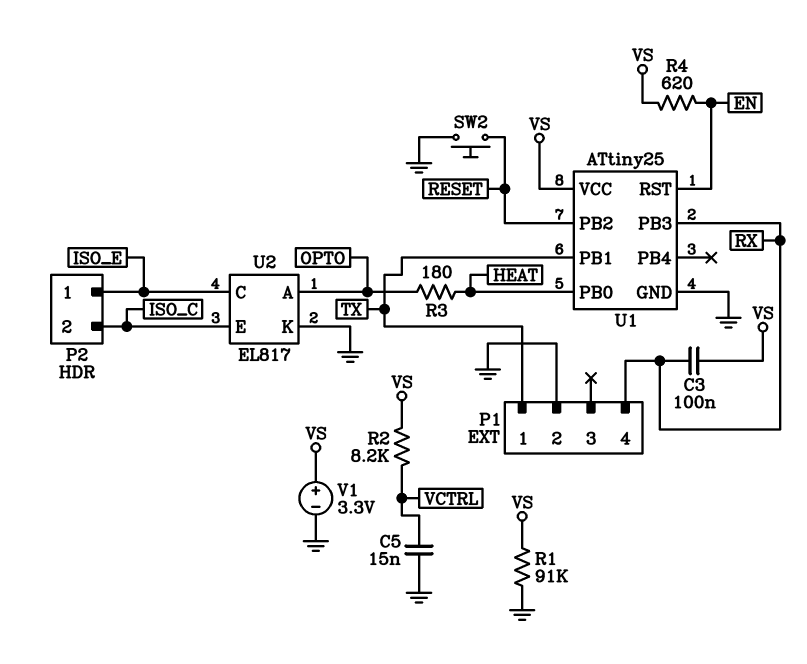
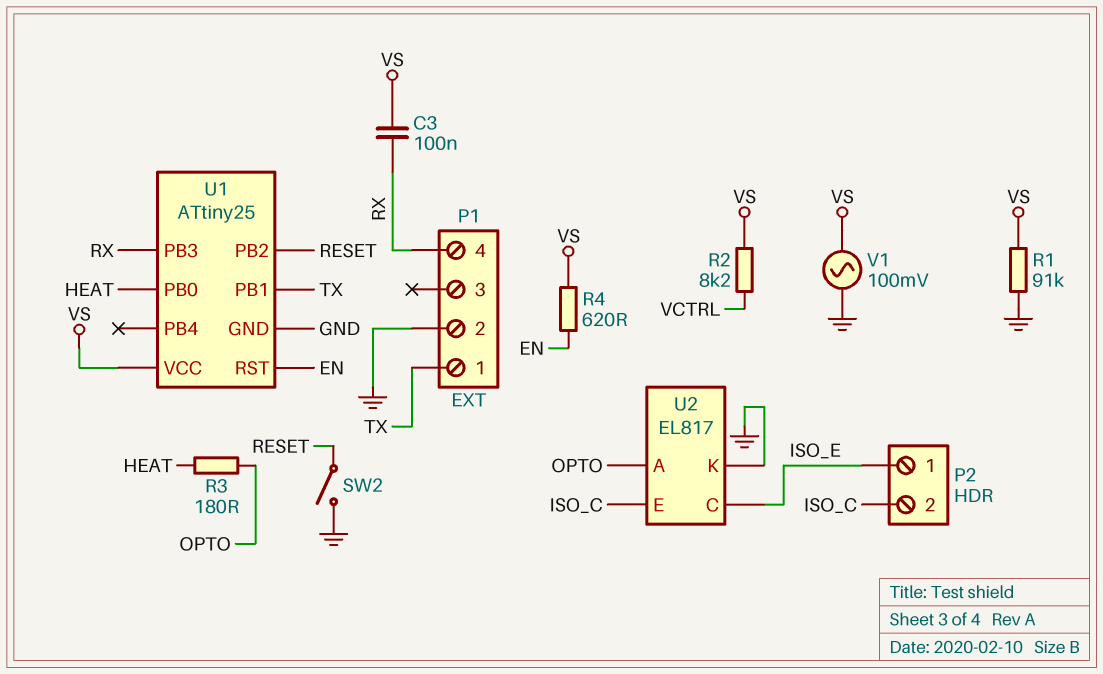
C5: 15nF (GND, VCTRL) -> none
SW2: button (GND, RESET) -> switch (GND, RESET)
V1: 3.3V (plus VS, minus GND) -> AC 100mV (GND, VS)

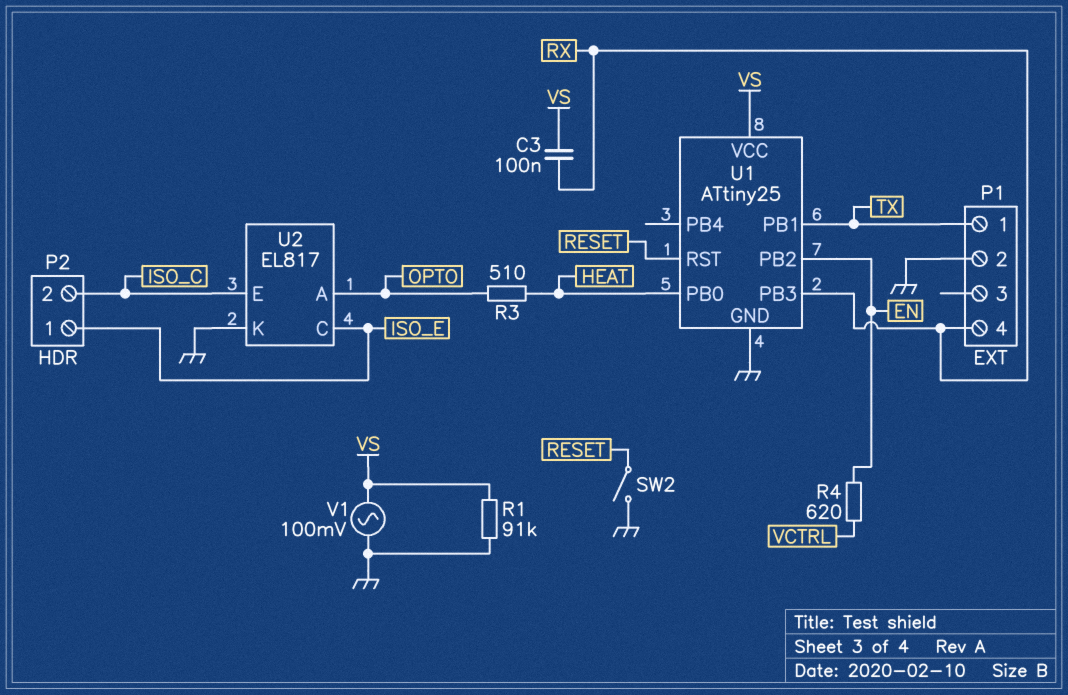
R2: 8.2k (VCTRL, VS) -> none
R3: 180 (HEAT, OPTO) -> 510 (HEAT, OPTO)
R4: 620 (EN, VS) -> 620 (EN, VCTRL)
U1 pin PB2: RESET -> EN
U1 pin RST: EN -> RESET

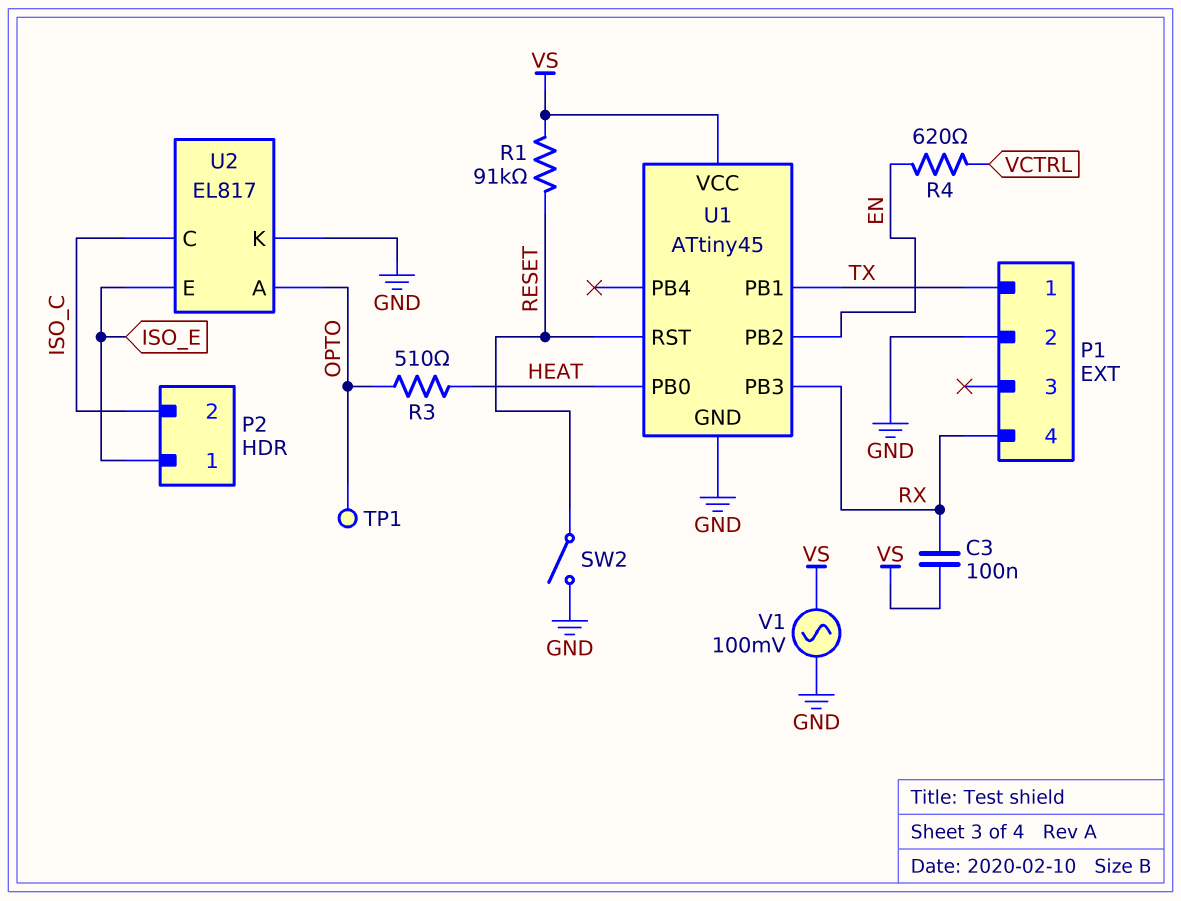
R1: 91k (GND, VS) -> 91k (RESET, VS)
TP1: none -> test point (OPTO)
U1: ATtiny25 -> ATtiny45
U2 pin C: ISO_E -> ISO_C
U2 pin E: ISO_C -> ISO_E

